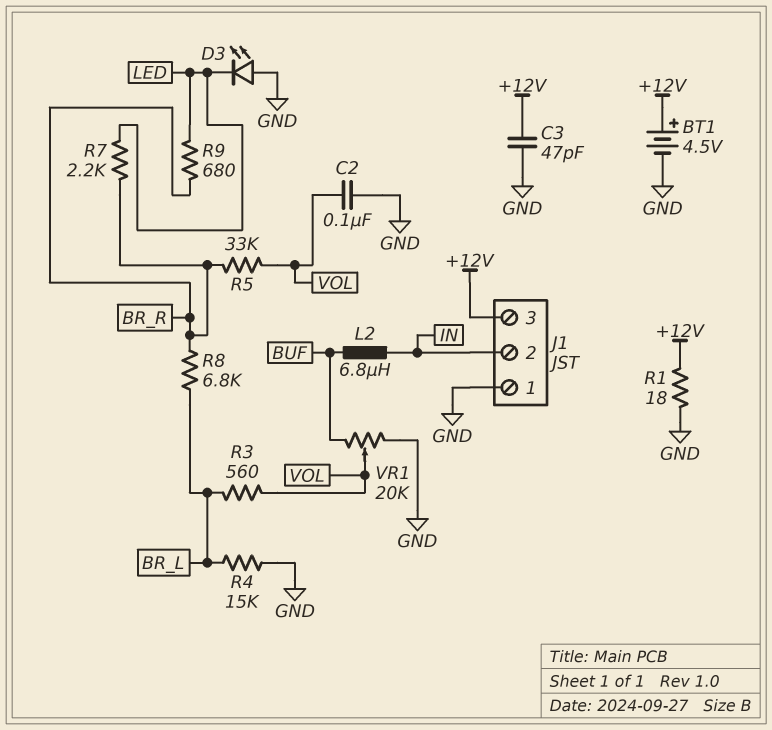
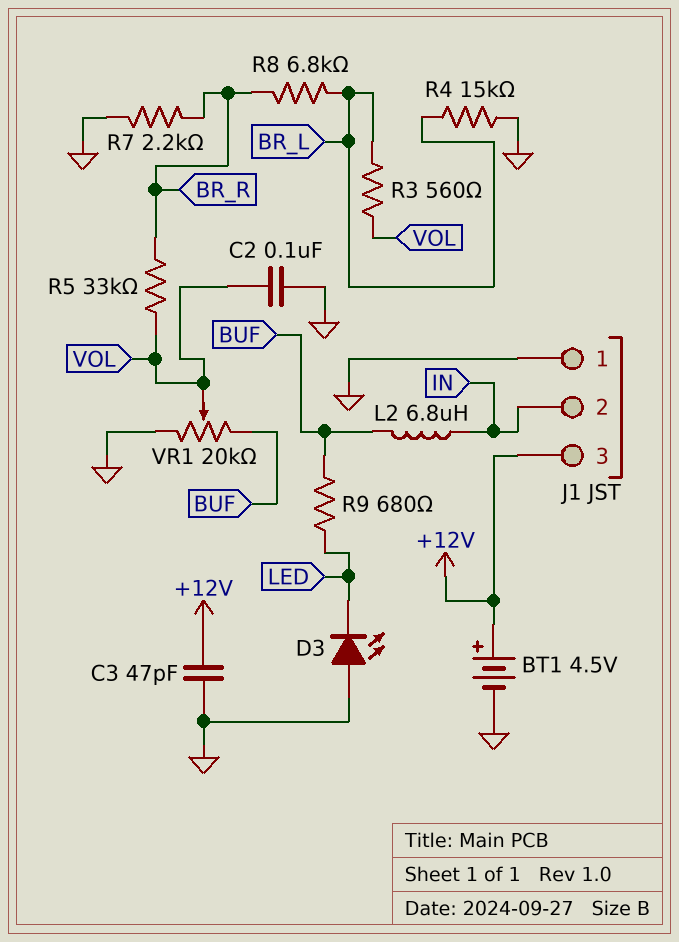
R1: 18 (+12V, GND) -> none
R7: 2.2k (BR_R, LED) -> 2.2k (BR_R, GND)
R9: 680 (BR_R, LED) -> 680 (BUF, LED)

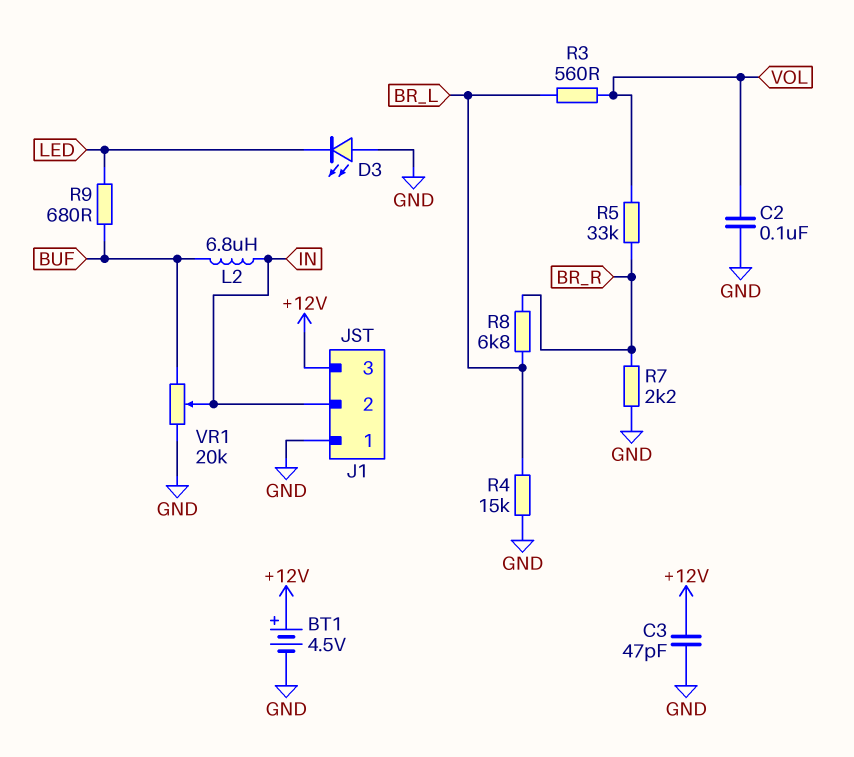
VR1: 20k (BUF, GND, wiper VOL) -> 20k (BUF, GND, wiper IN)

